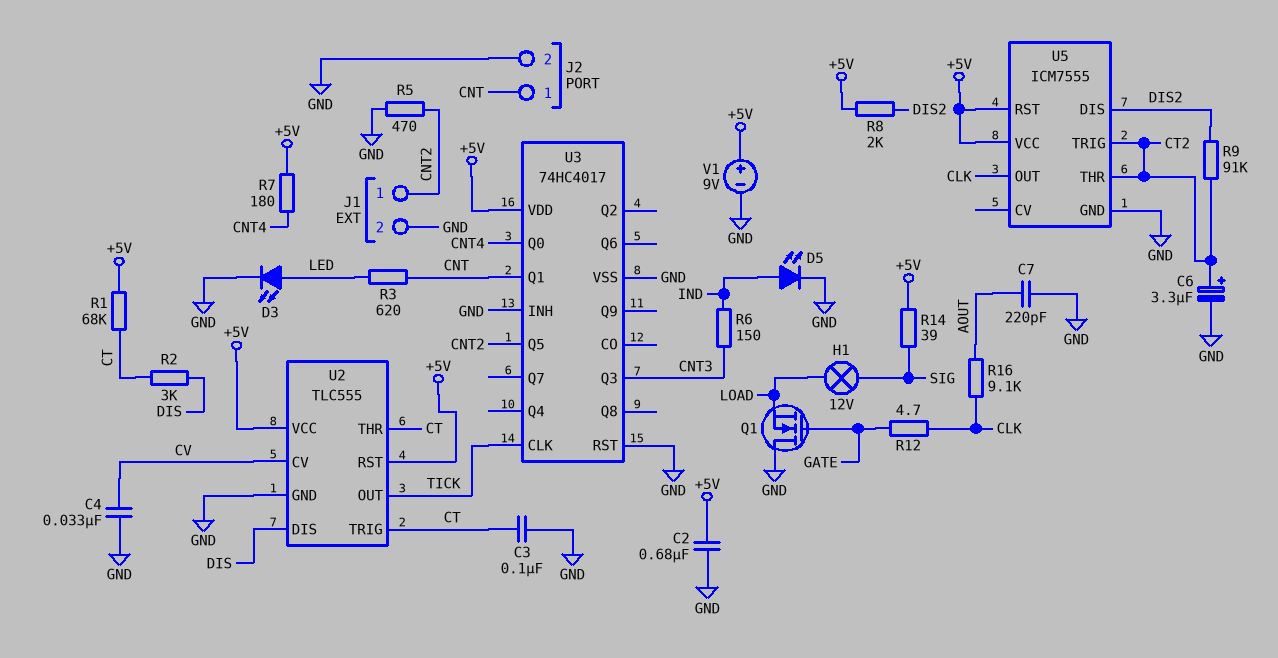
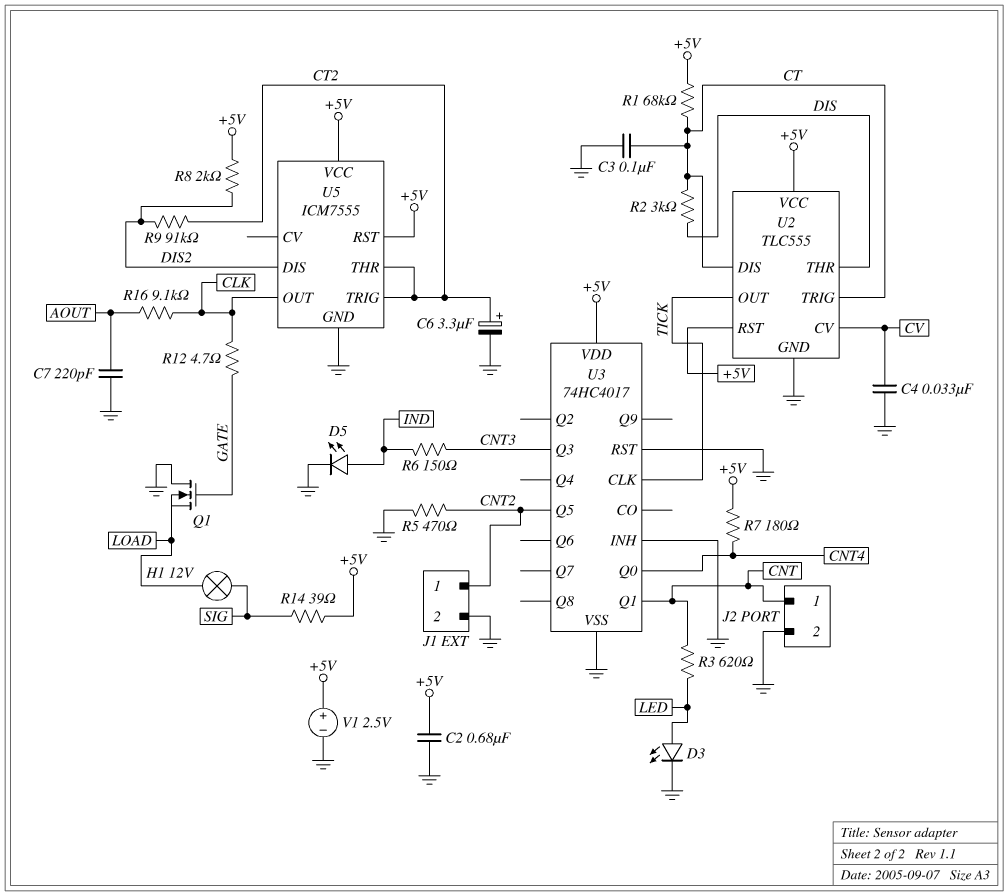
U2 pin DIS: DIS -> CT
U2 pin THR: CT -> DIS
V1: 9V (plus +5V, minus GND) -> 2.5V (plus +5V, minus GND)

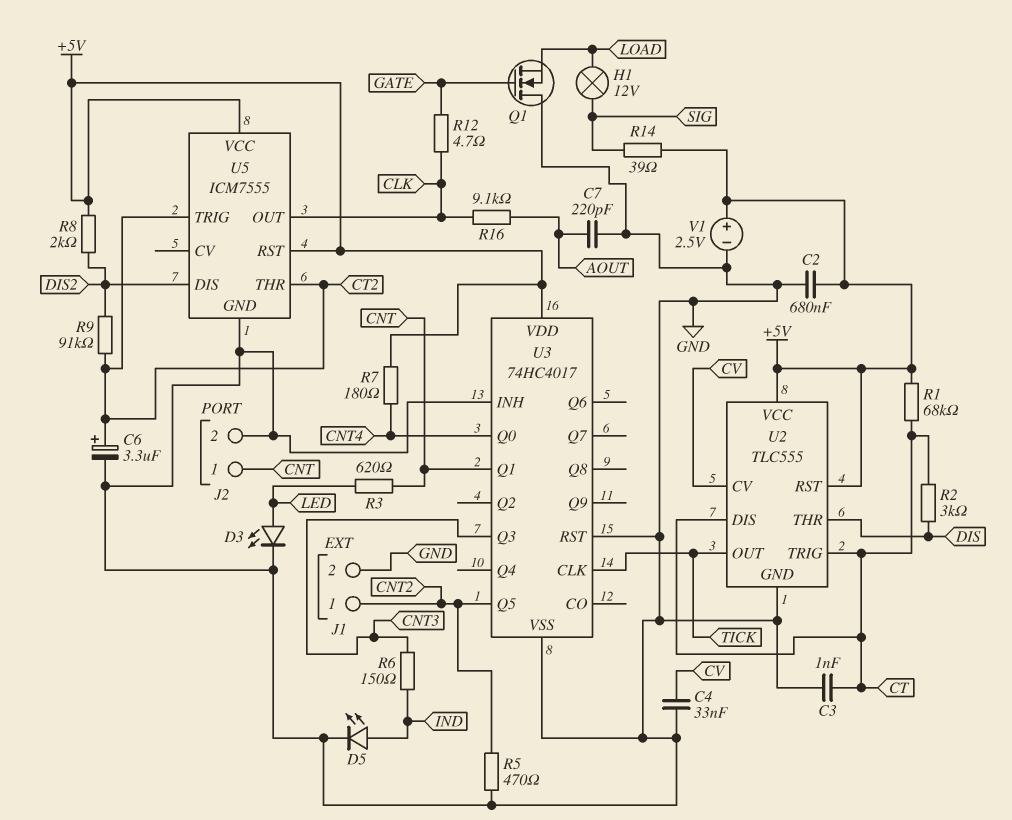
C3: 100nF (CT, GND) -> 1nF (CT, GND)

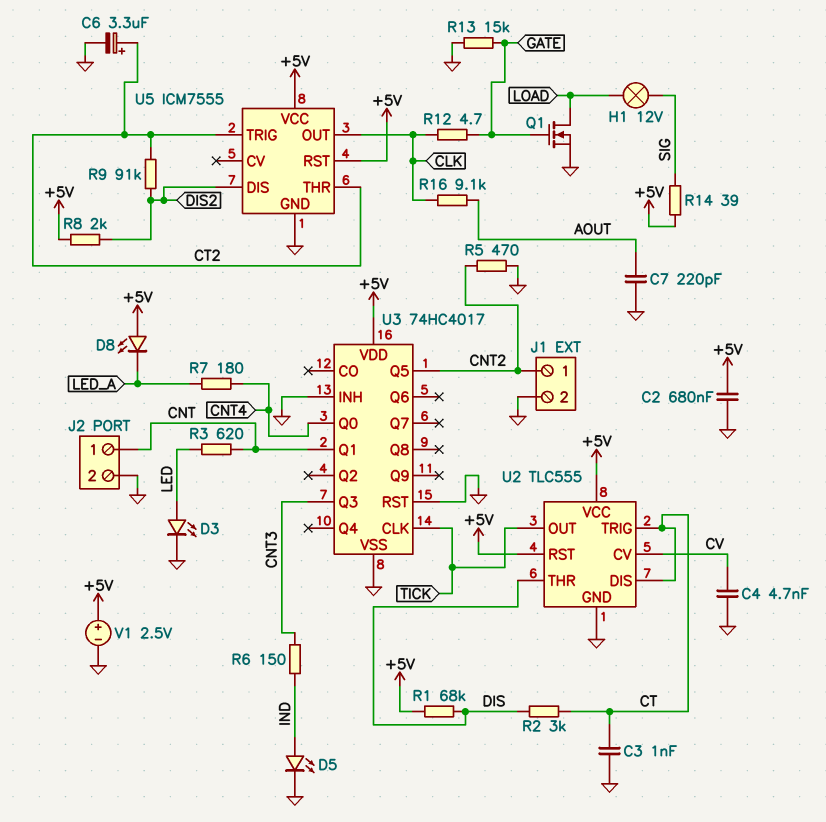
C4: 33nF (CV, GND) -> 4.7nF (CV, GND)
D8: none -> LED (A +5V, K LED_A)
Q1: NMOS (G GATE, D GND, S LOAD) -> NMOS (G GATE, D LOAD, S GND)
R1: 68k (+5V, CT) -> 68k (+5V, DIS)
R7: 180 (+5V, CNT4) -> 180 (CNT4, LED_A)
R13: none -> 15k (GATE, GND)

